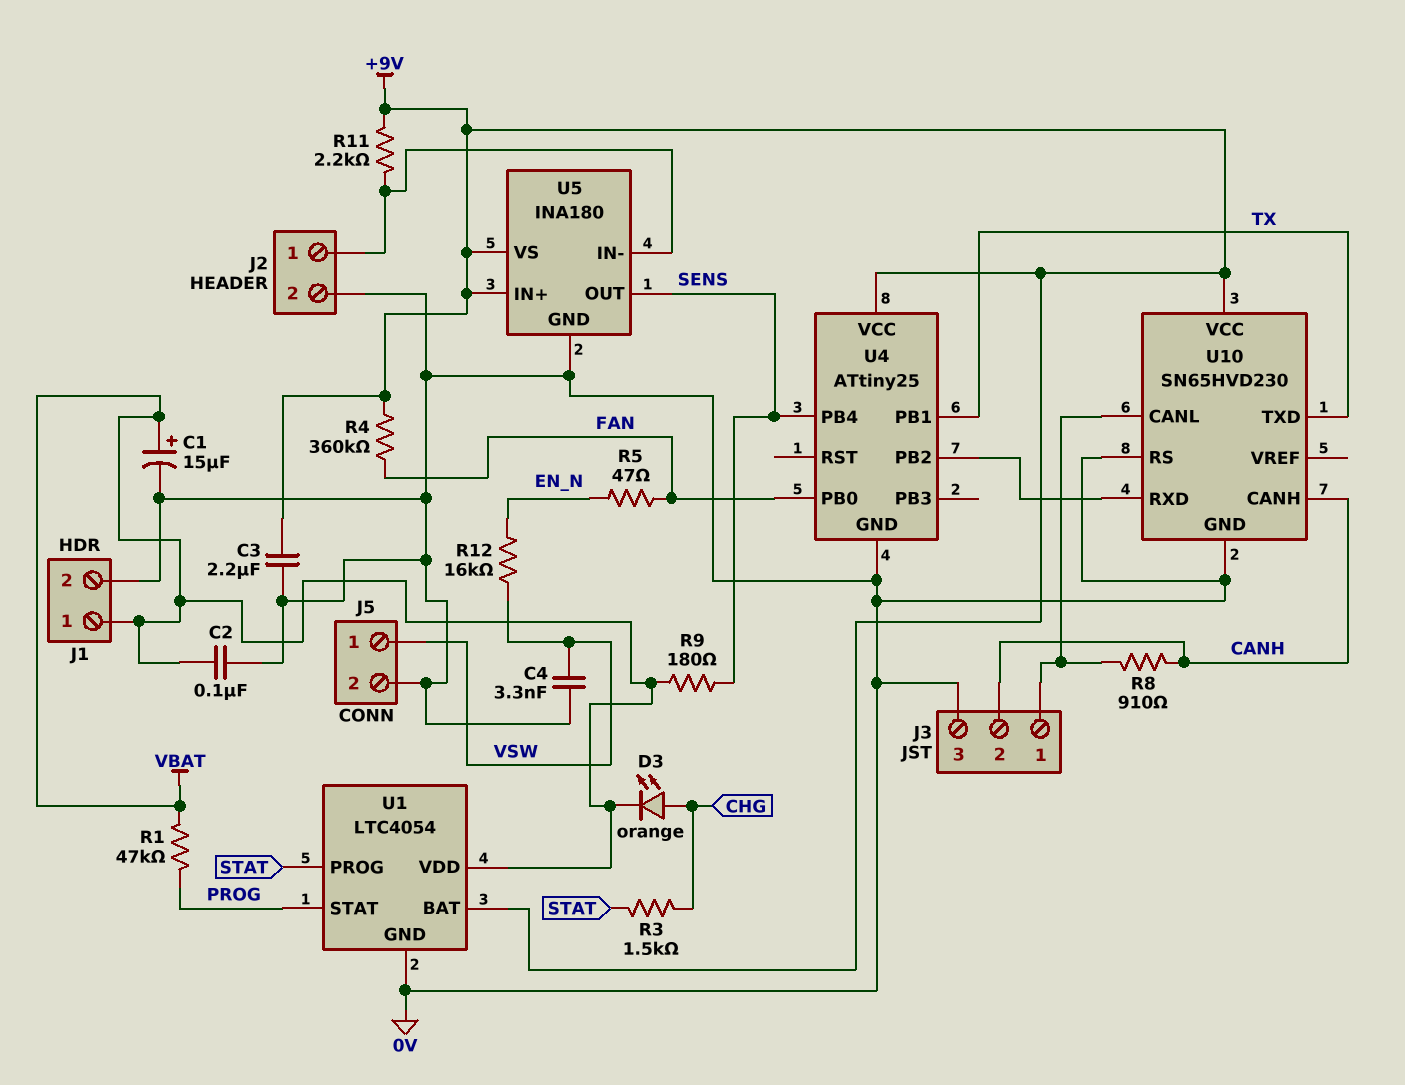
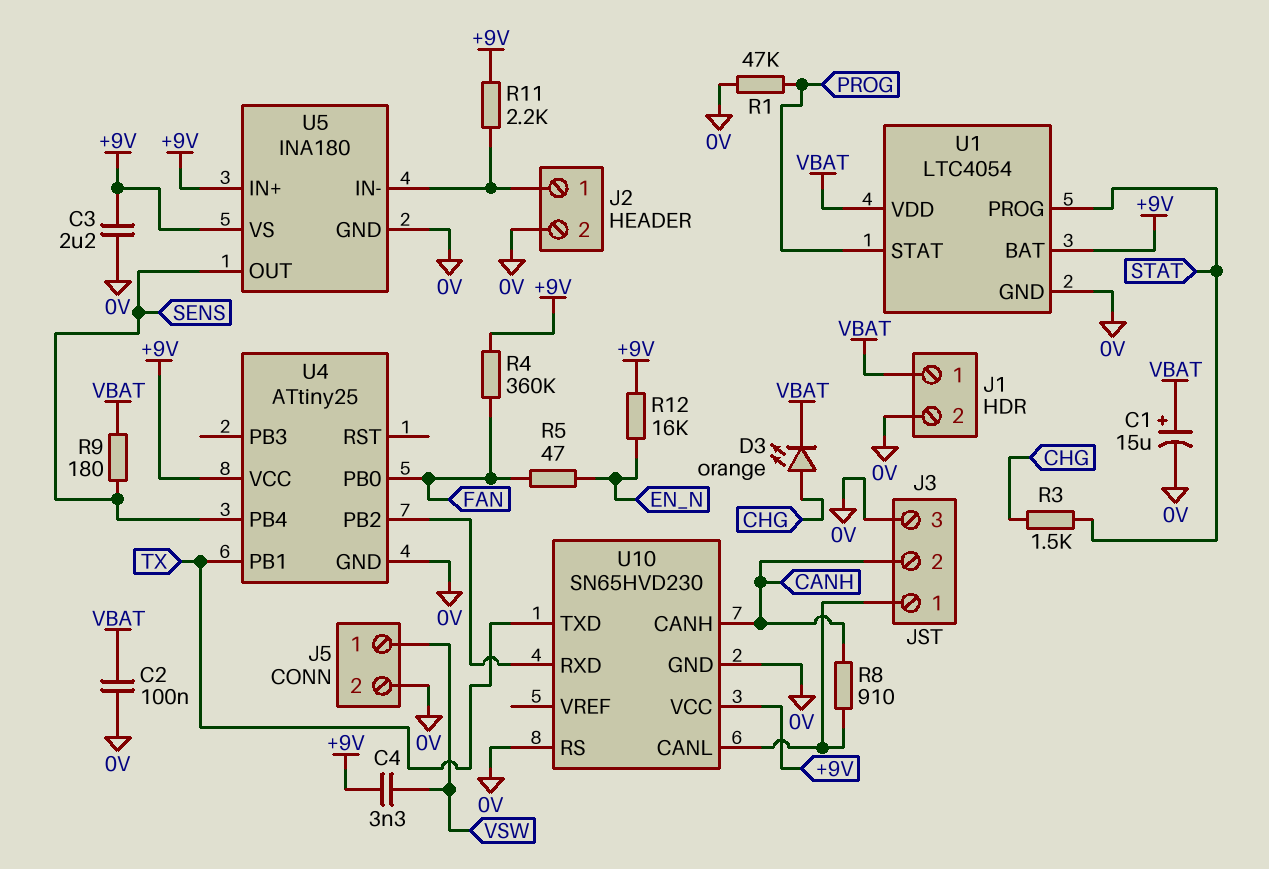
C4: 3.3nF (0V, VSW) -> 3.3nF (+9V, VSW)
R1: 47k (PROG, VBAT) -> 47k (0V, PROG)
R12: 16k (EN_N, VSW) -> 16k (+9V, EN_N)

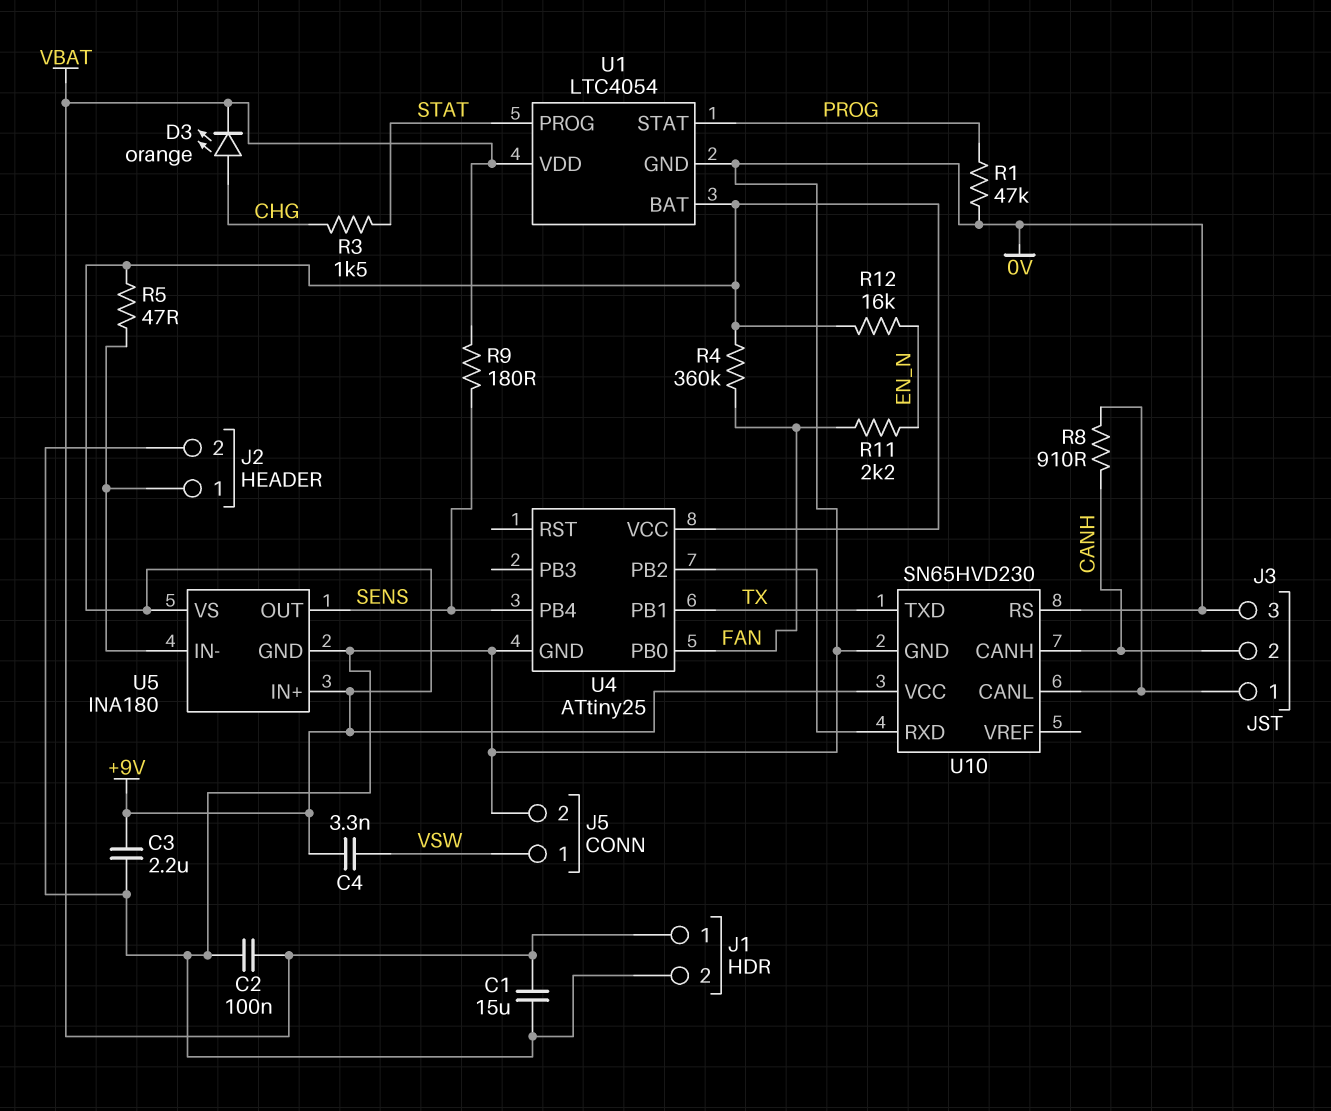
C1: 15uF (plus VBAT, minus 0V) -> 15uF (0V, VBAT)
R5: 47 (EN_N, FAN) -> 47 (+9V, J2/1)
R11: 2.2k (+9V, J2/1) -> 2.2k (EN_N, FAN)

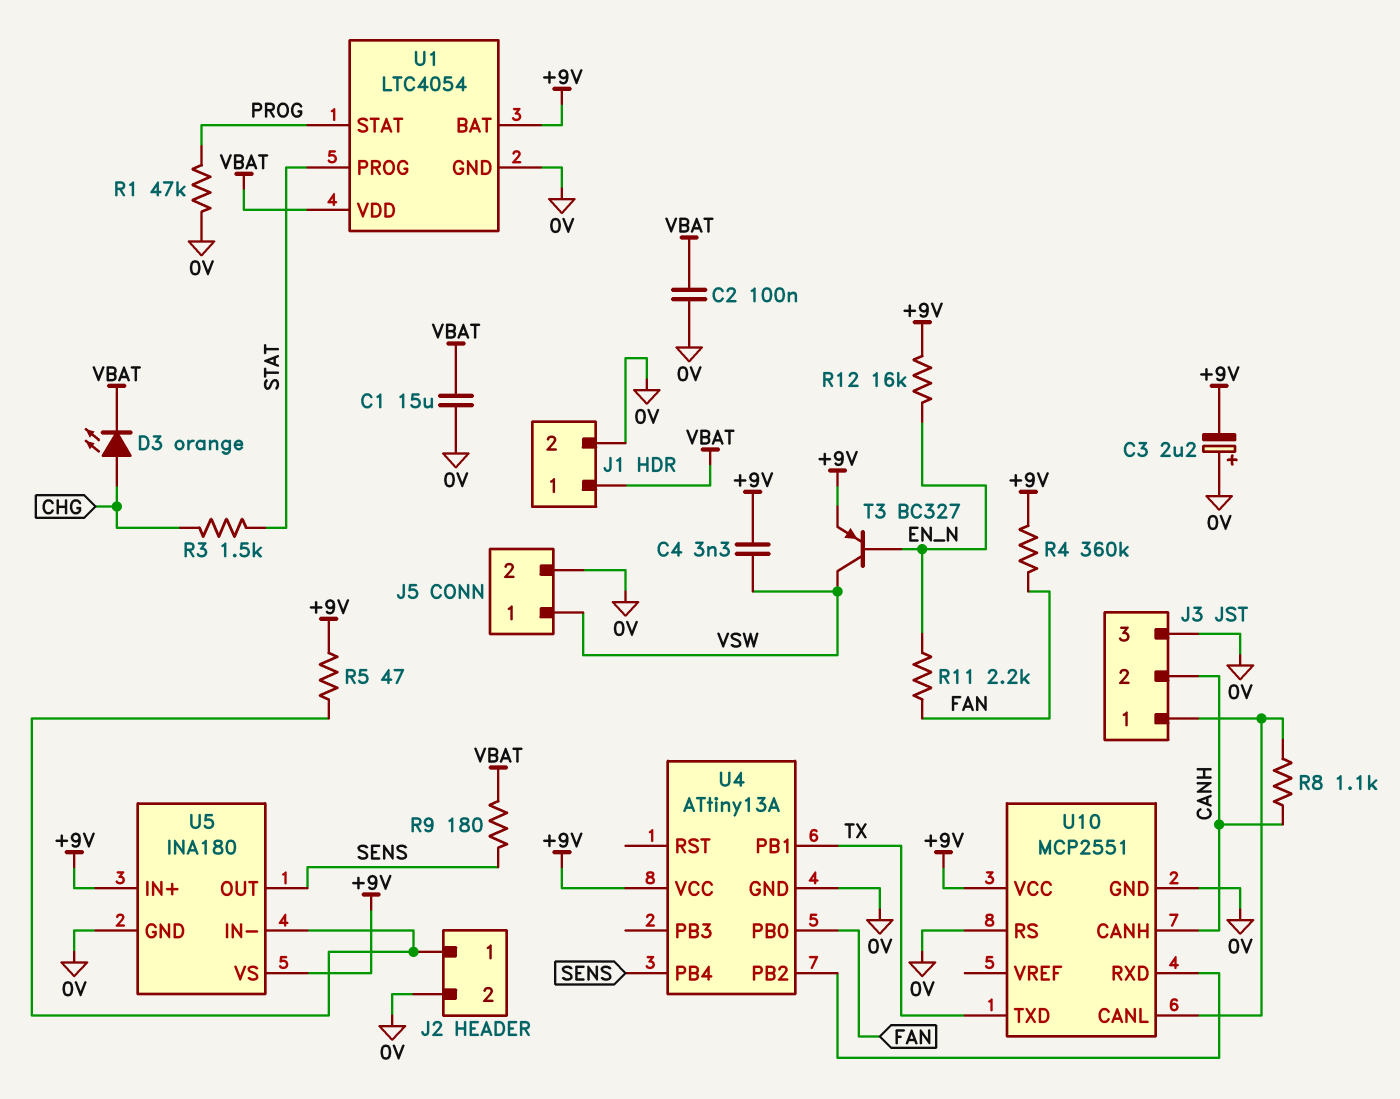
C3: 2.2uF (+9V, 0V) -> 2.2uF (plus 0V, minus +9V)
R8: 910 (CANH, J3/1) -> 1.1k (CANH, J3/1)
T3: none -> PNP BC327 (B EN_N, C VSW, E +9V)
U4: ATtiny25 -> ATtiny13A
U10: SN65HVD230 -> MCP2551

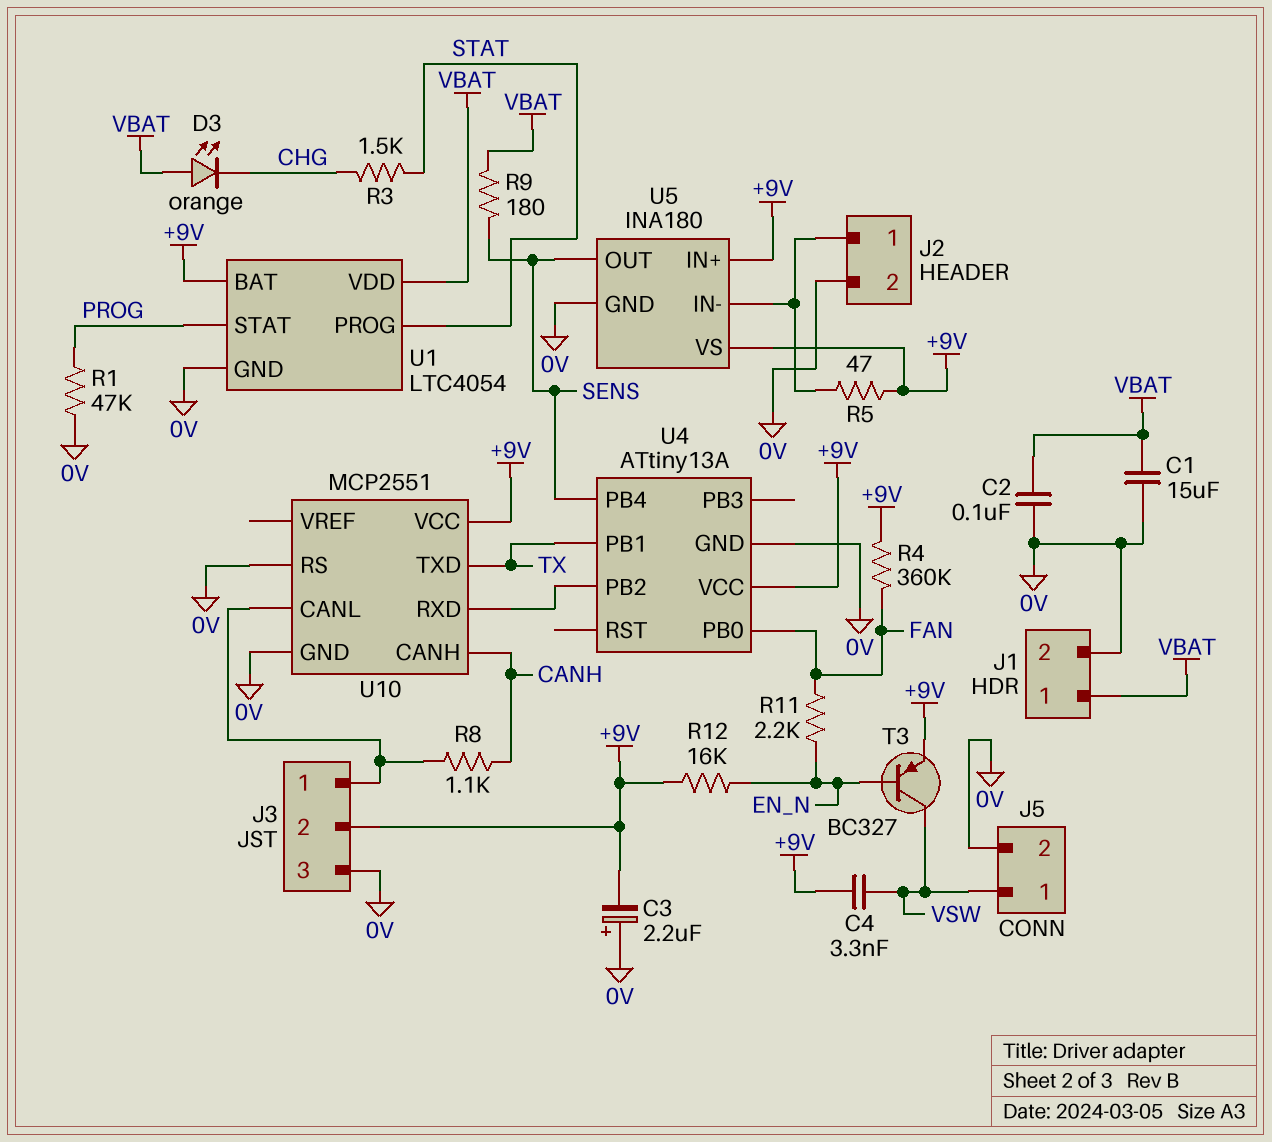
D3: LED orange (A CHG, K VBAT) -> LED orange (A VBAT, K CHG)
J3 pin 2: CANH -> +9V

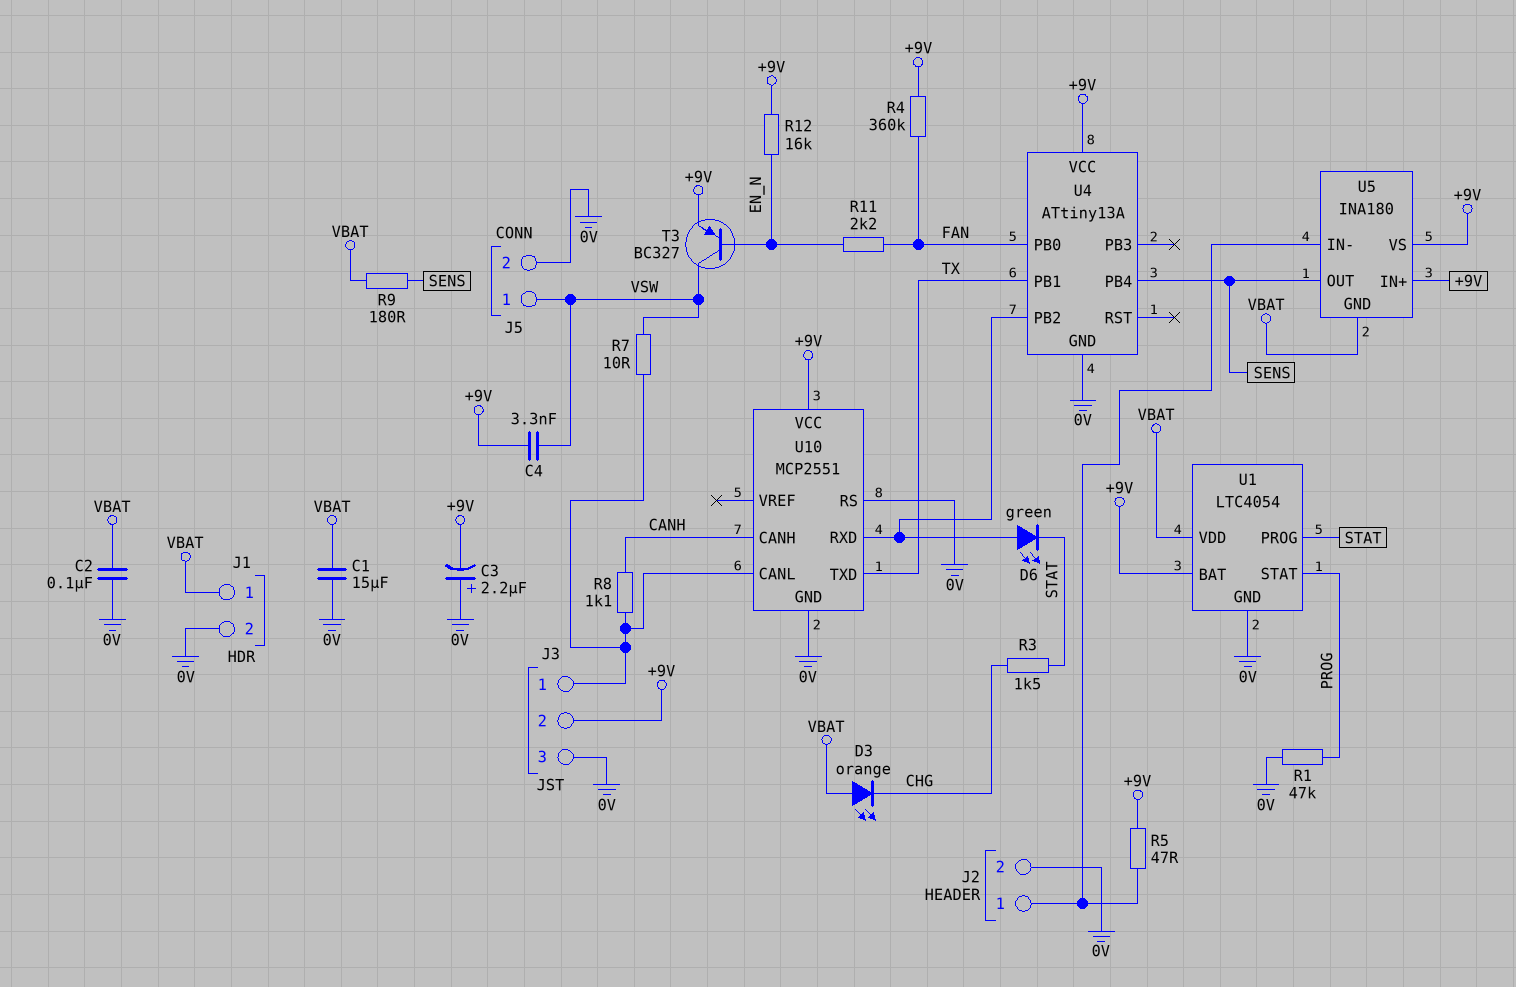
D6: none -> LED green (A U4/PB2, K STAT)
R7: none -> 10 (J3/1, VSW)
U5 pin GND: 0V -> VBAT

